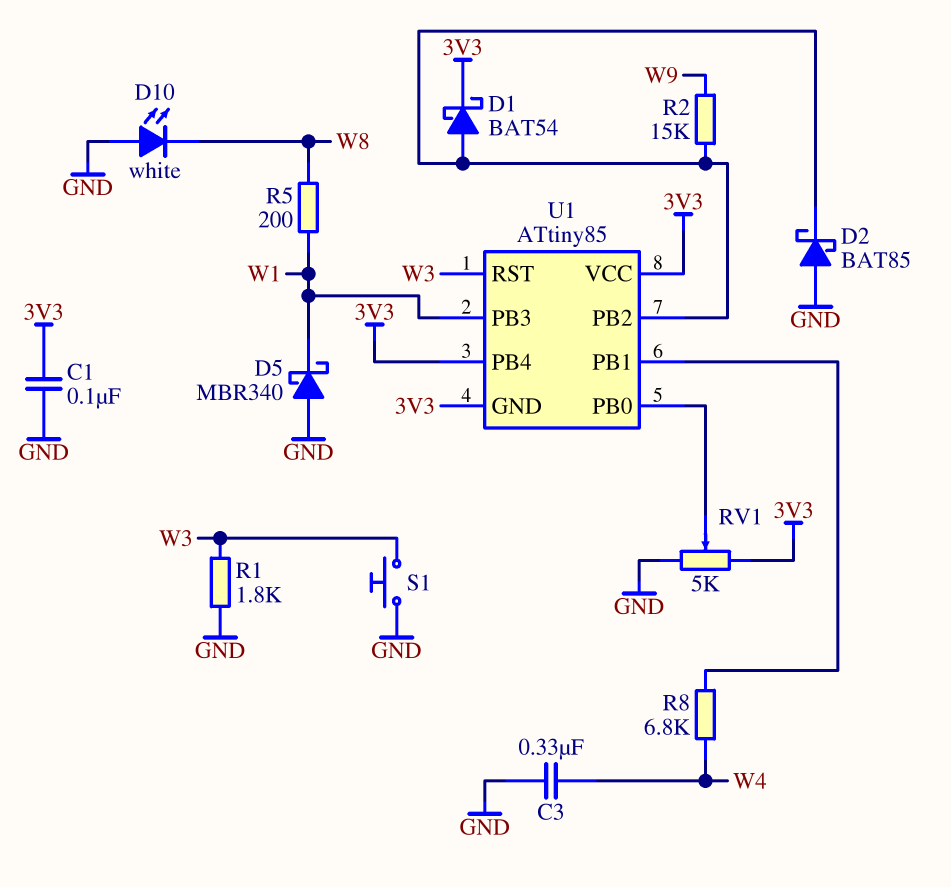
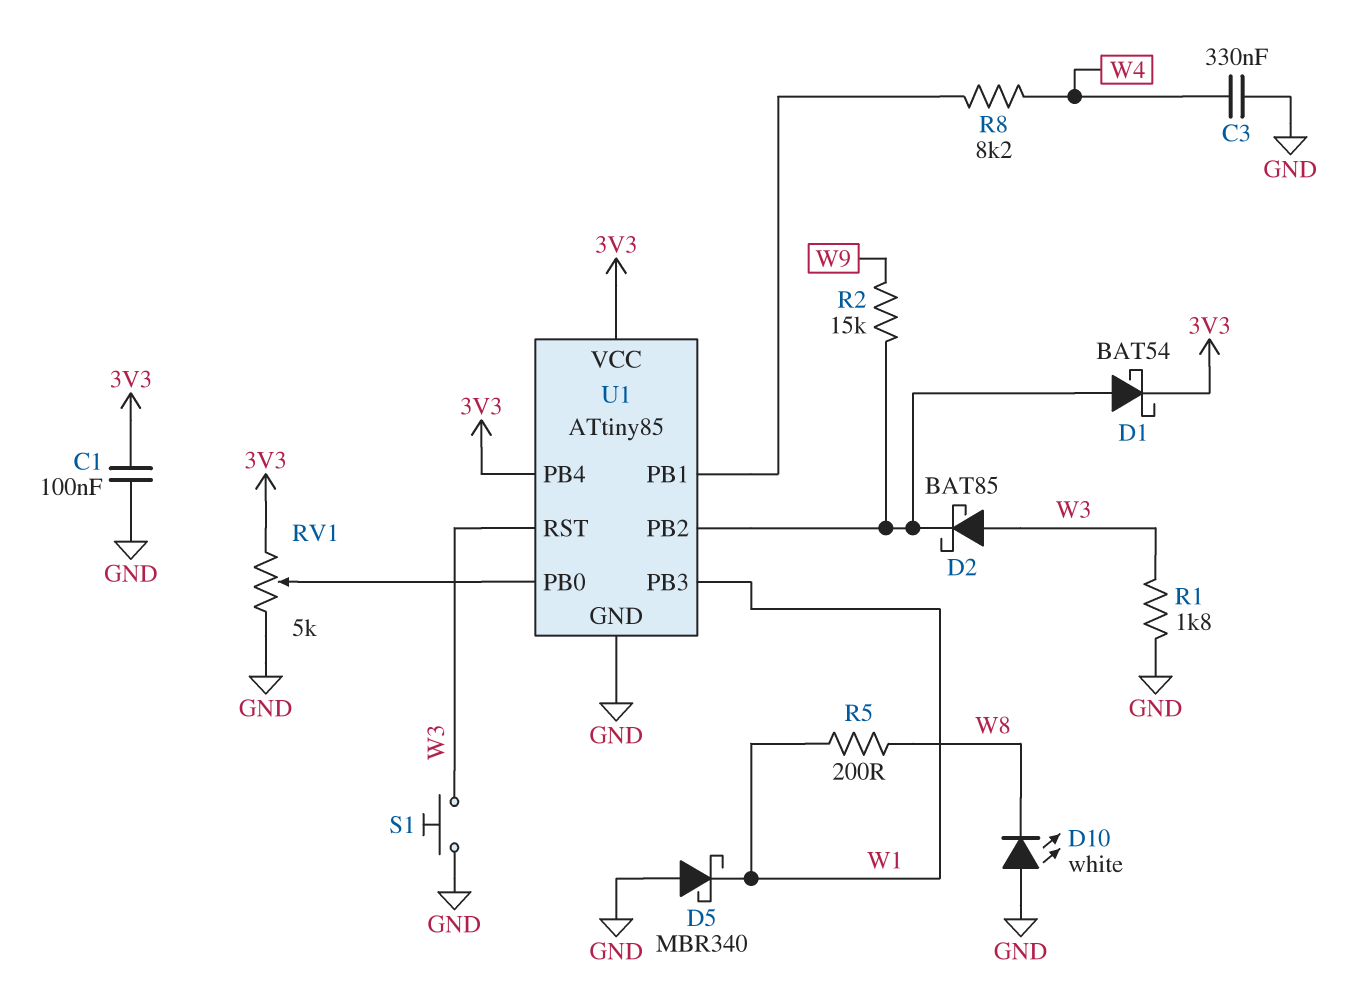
D2: schottky BAT85 (A GND, K U1/PB2) -> schottky BAT85 (A W3, K U1/PB2)
R8: 6.8k (U1/PB1, W4) -> 8.2k (U1/PB1, W4)
U1 pin GND: 3V3 -> GND

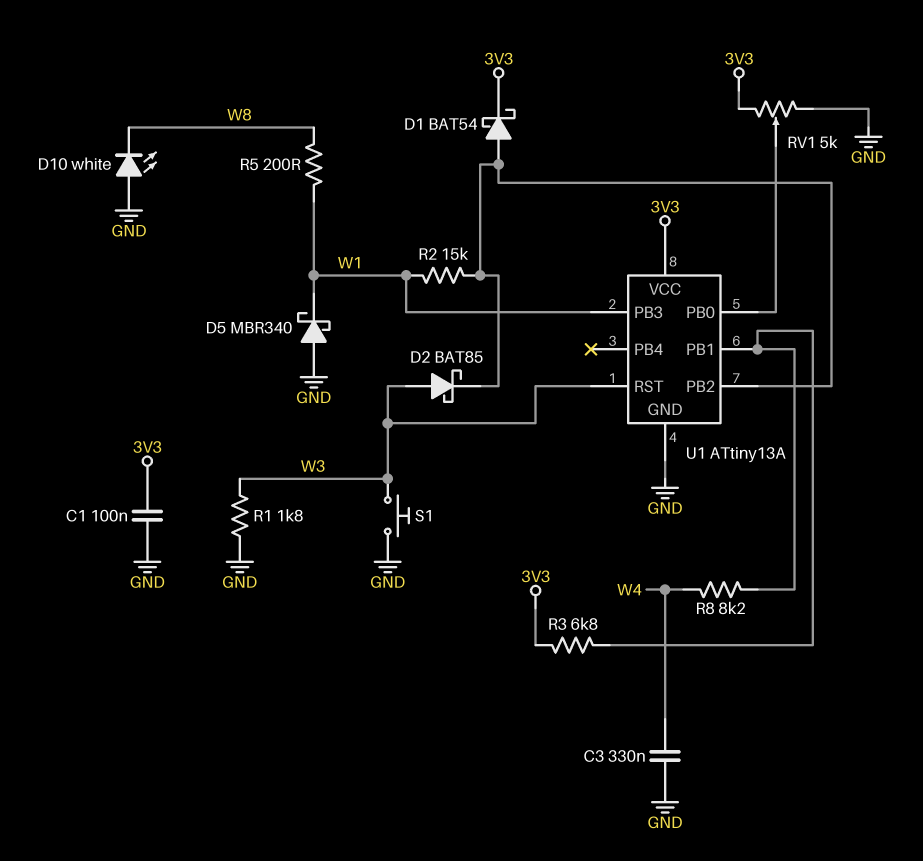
R2: 15k (U1/PB2, W9) -> 15k (U1/PB2, W1)
R3: none -> 6.8k (3V3, U1/PB1)
U1: ATtiny85 -> ATtiny13A
U1 pin PB4: 3V3 -> none

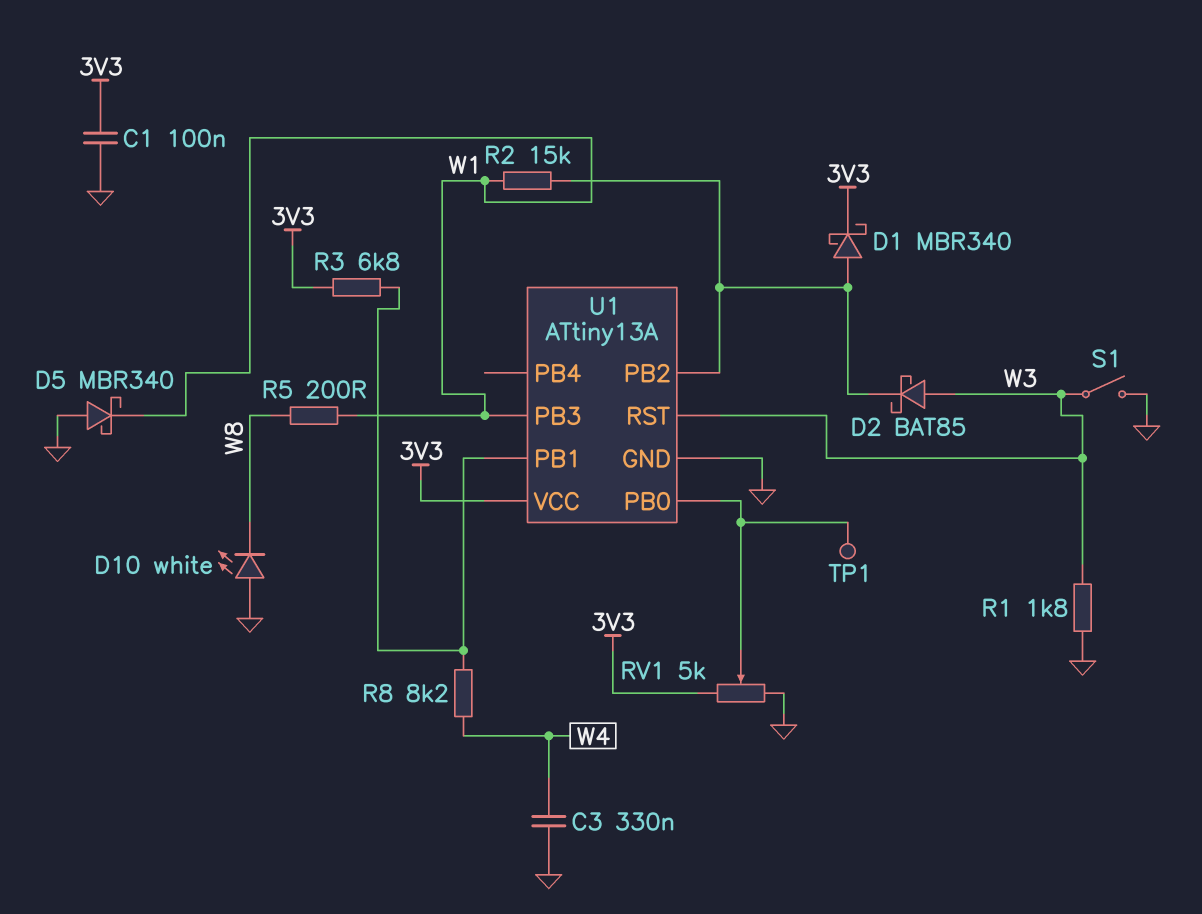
D1: schottky BAT54 (A U1/PB2, K 3V3) -> schottky MBR340 (A U1/PB2, K 3V3)
S1: button (GND, W3) -> switch (GND, W3)
TP1: none -> test point (U1/PB0)

